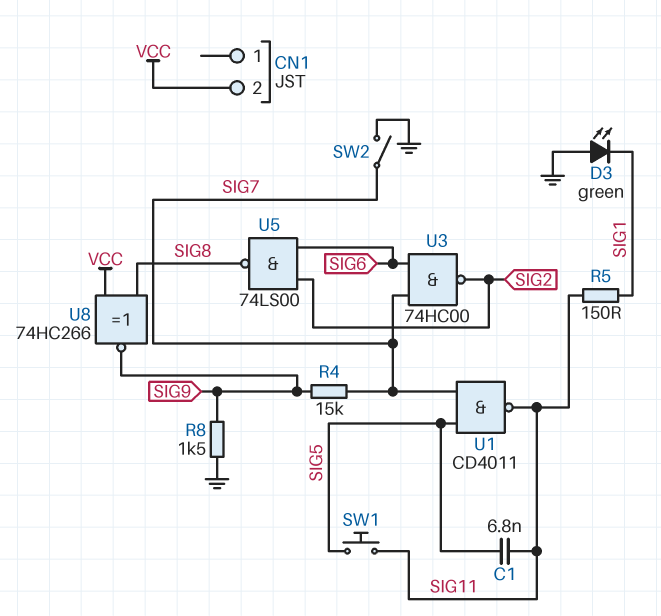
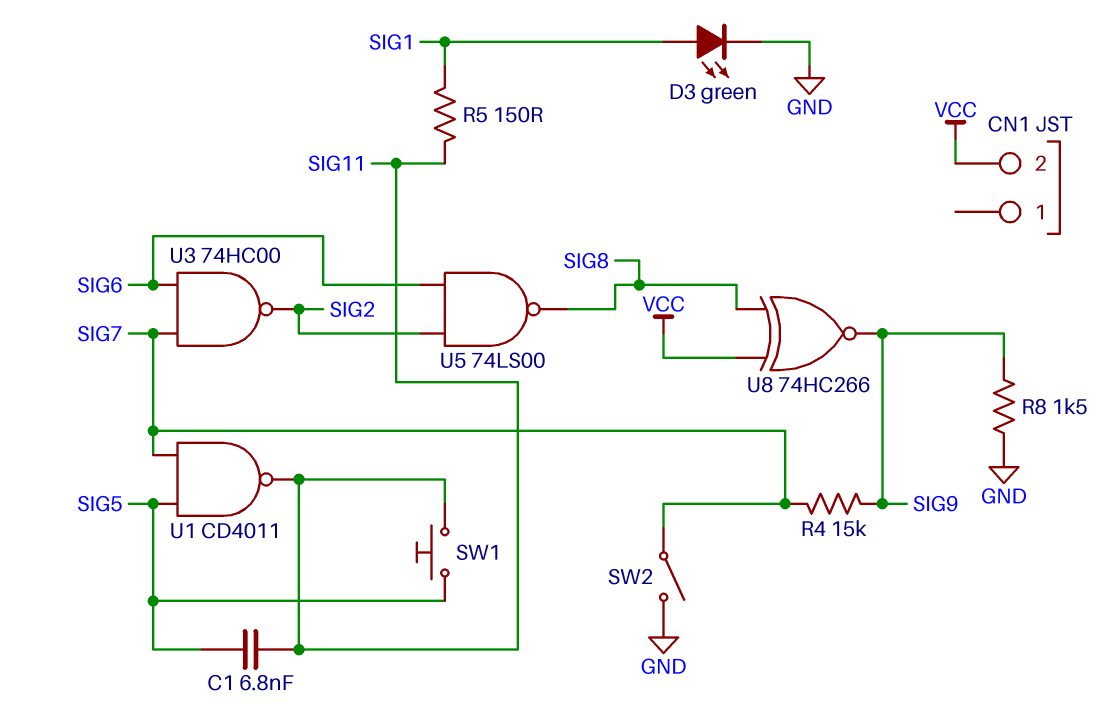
D3: LED green (A GND, K SIG1) -> LED green (A SIG1, K GND)

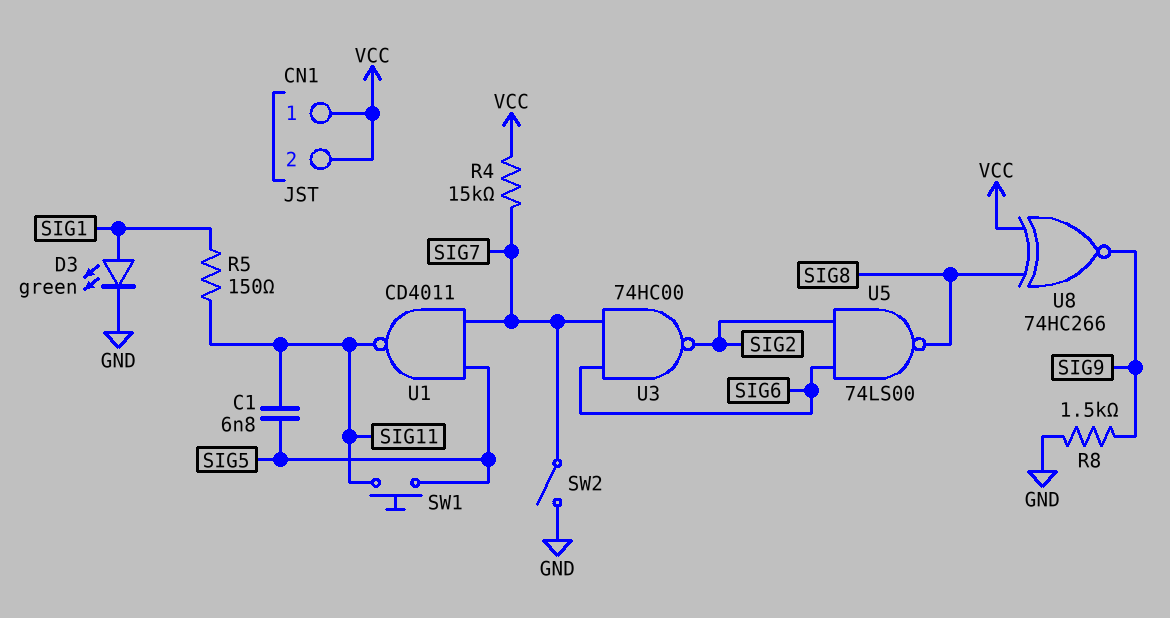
CN1 pin 1: none -> VCC
R4: 15k (SIG7, SIG9) -> 15k (SIG7, VCC)

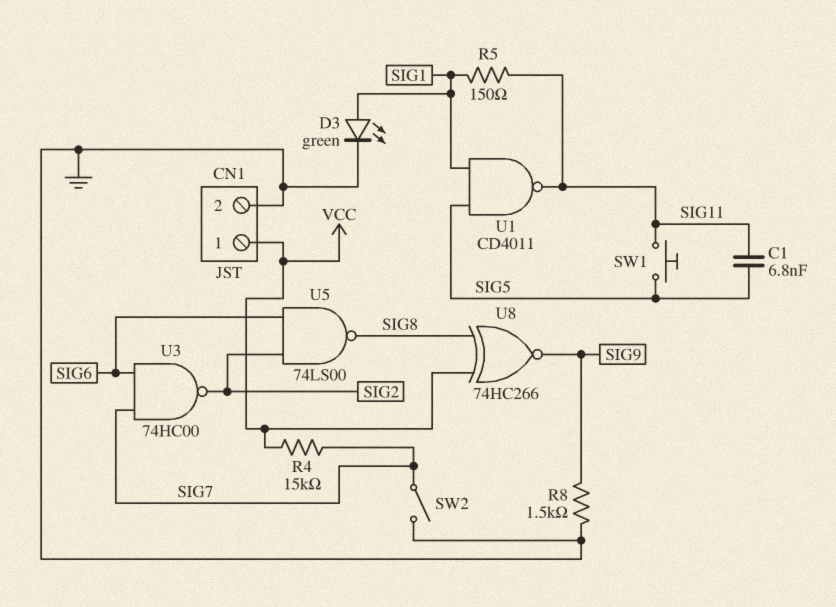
CN1 pin 2: VCC -> GND
U1: NAND CD4011 (in SIG5, in SIG7, out SIG11) -> NAND CD4011 (in SIG1, in SIG5, out SIG11)

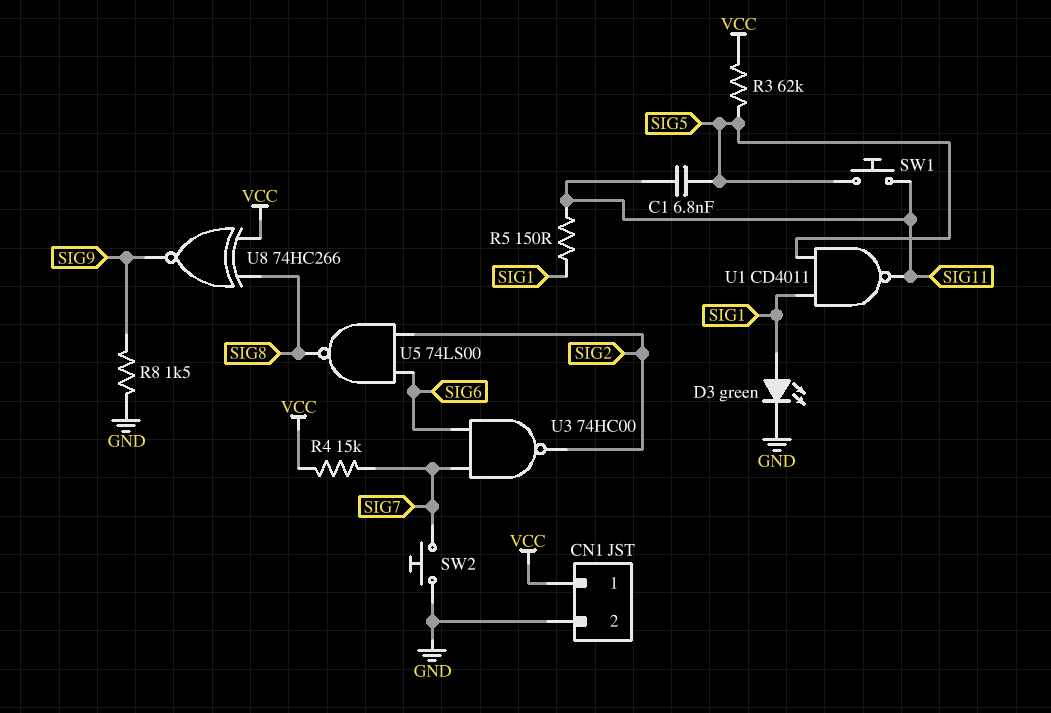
R3: none -> 62k (SIG5, VCC)
SW2: switch (GND, SIG7) -> button (GND, SIG7)

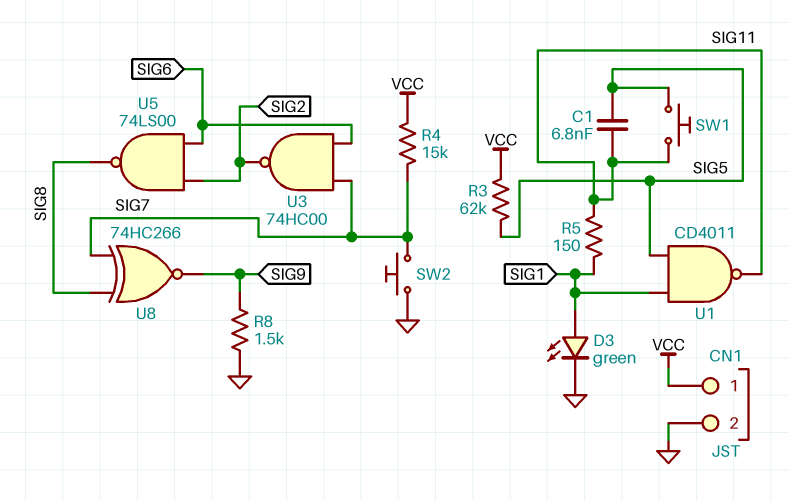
U8: XNOR 74HC266 (in SIG8, in VCC, out SIG9) -> XNOR 74HC266 (in SIG7, in SIG8, out SIG9)

